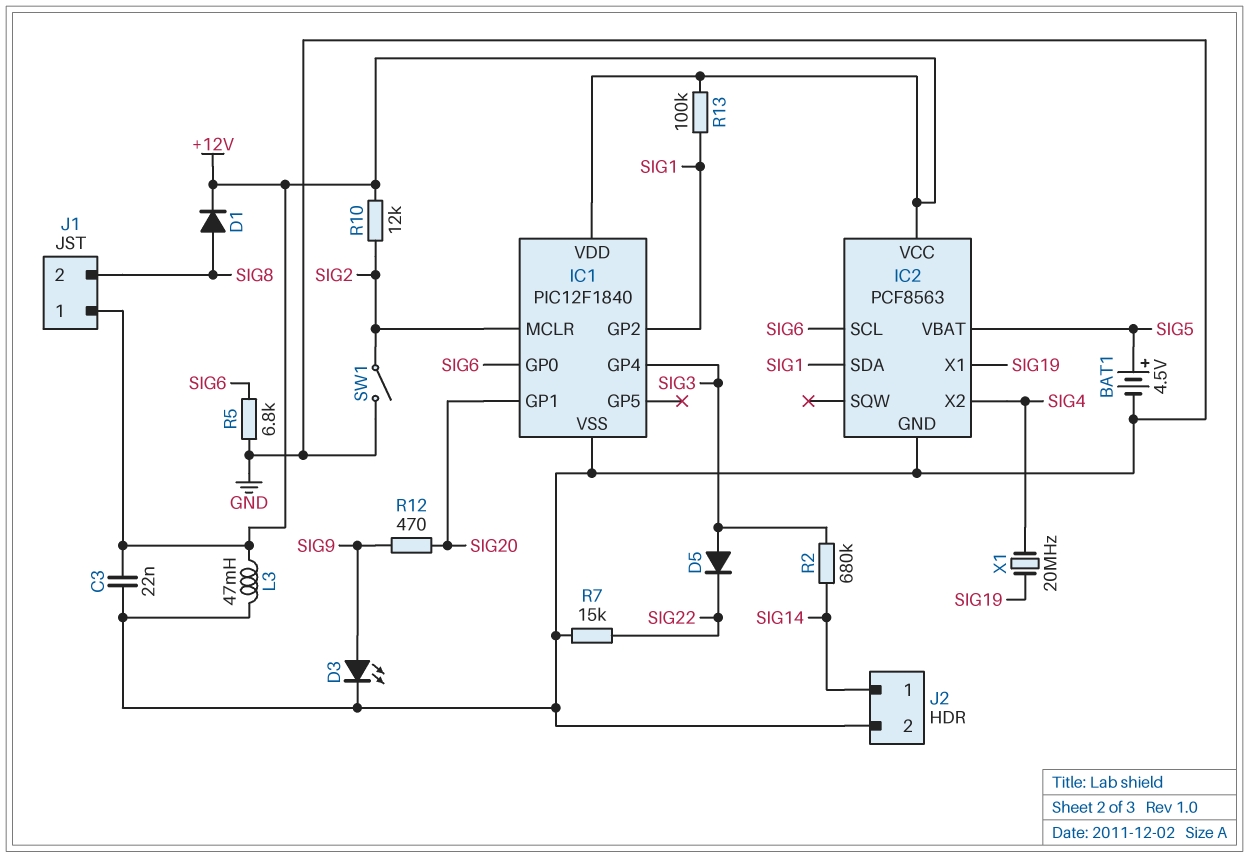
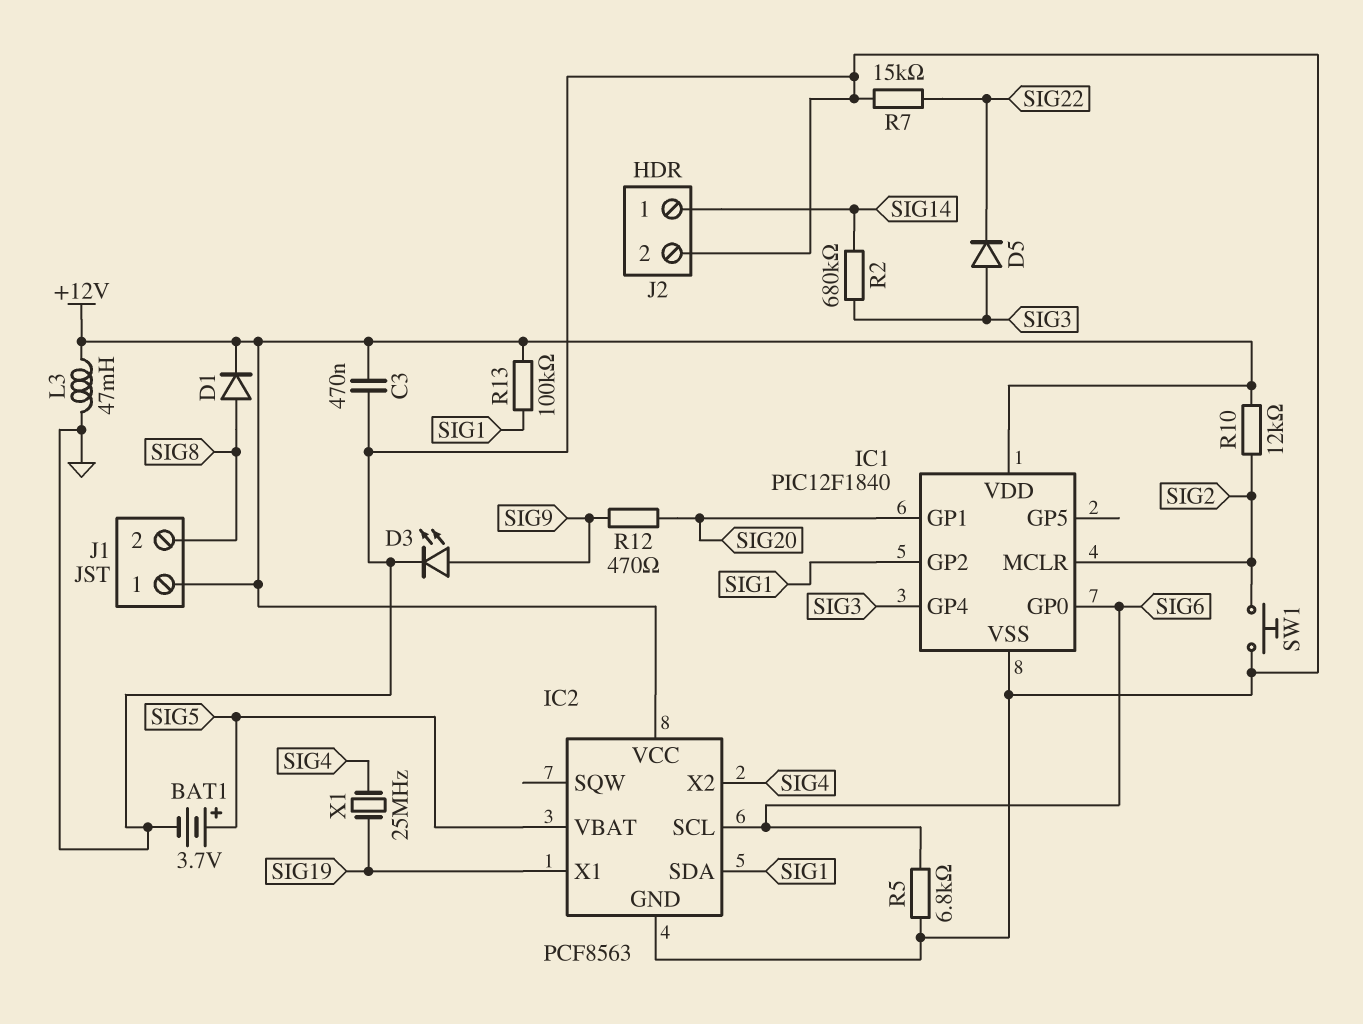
BAT1: 4.5V (plus SIG5, minus GND) -> 3.7V (plus SIG5, minus GND)
C3: 22nF (+12V, GND) -> 470nF (+12V, GND)
SW1: switch (GND, SIG2) -> button (GND, SIG2)
X1: 20MHz (SIG4, SIG19) -> 25MHz (SIG4, SIG19)

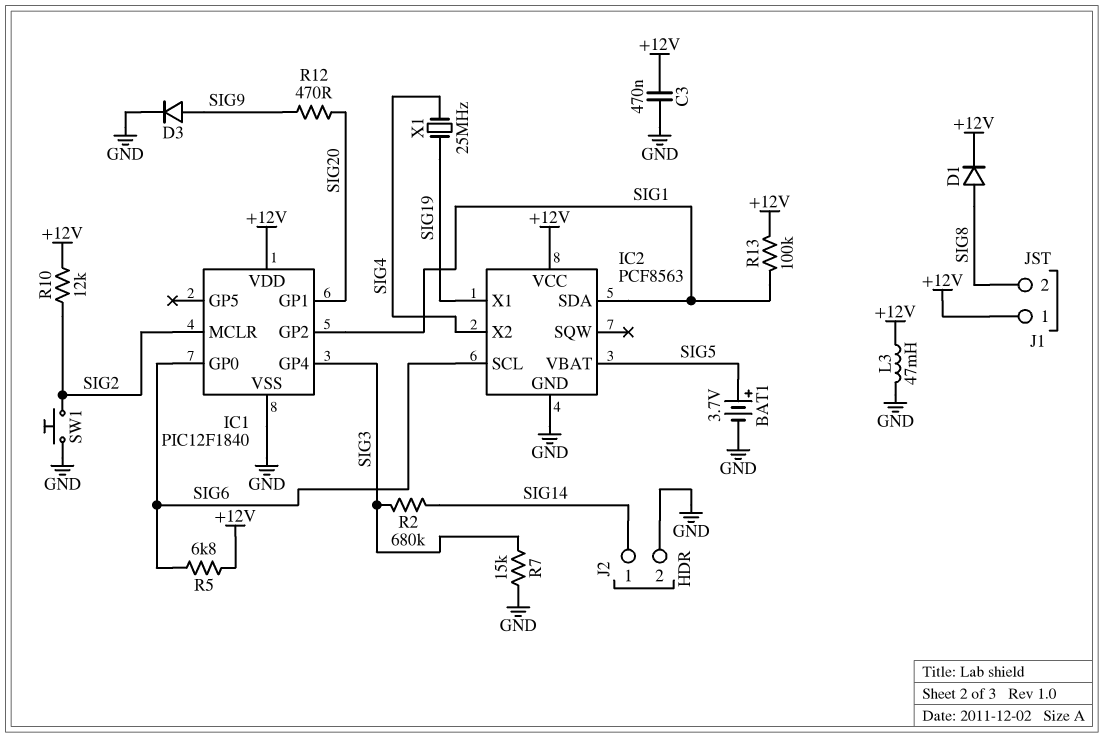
D3: LED (A SIG9, K GND) -> diode (A SIG9, K GND)
D5: diode (A SIG3, K SIG22) -> none
R5: 6.8k (GND, SIG6) -> 6.8k (+12V, SIG6)
R7: 15k (GND, SIG22) -> 15k (GND, SIG3)

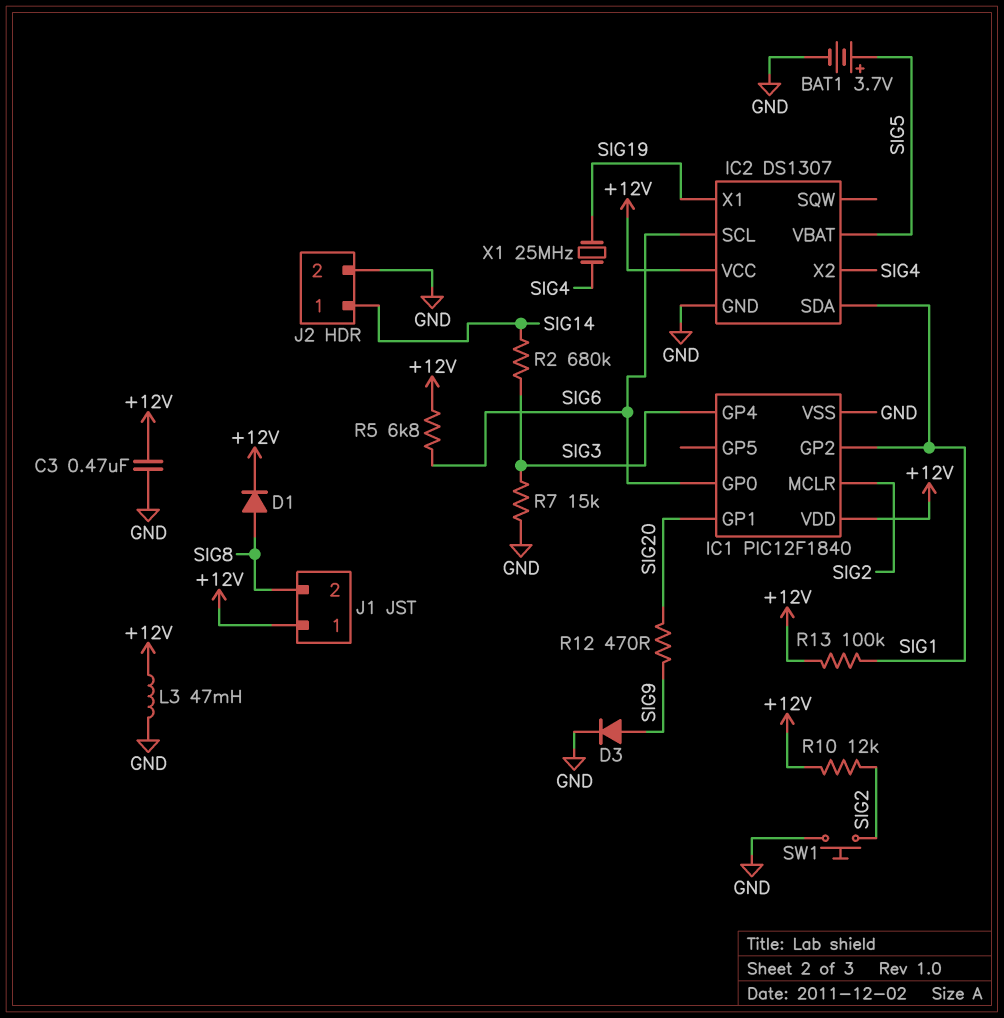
IC2: PCF8563 -> DS1307

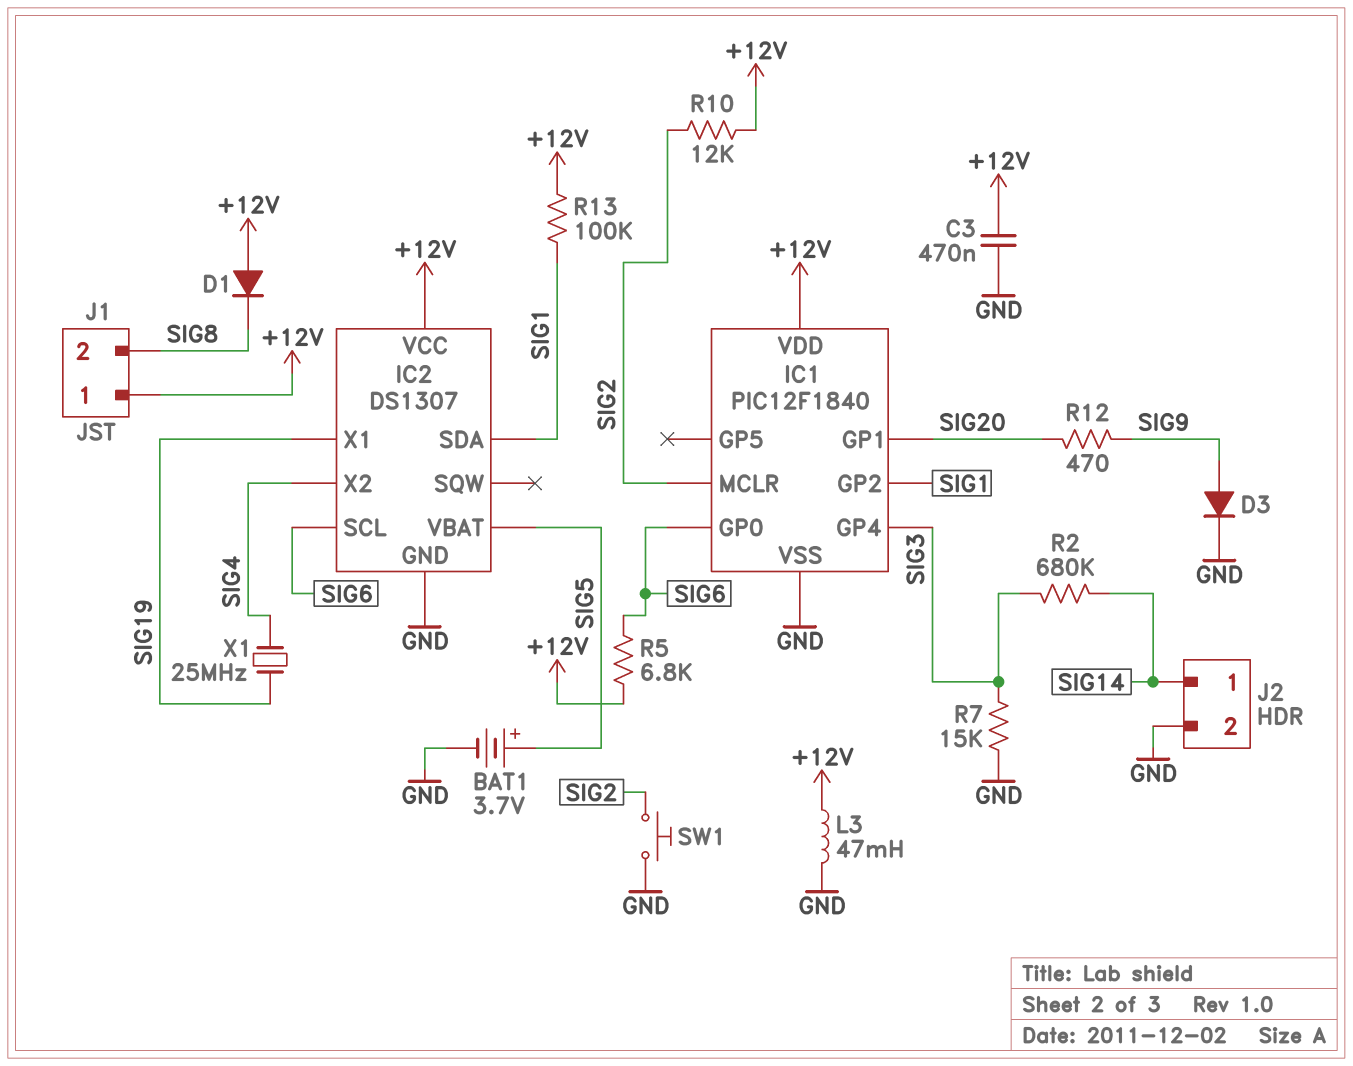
D1: diode (A SIG8, K +12V) -> diode (A +12V, K SIG8)

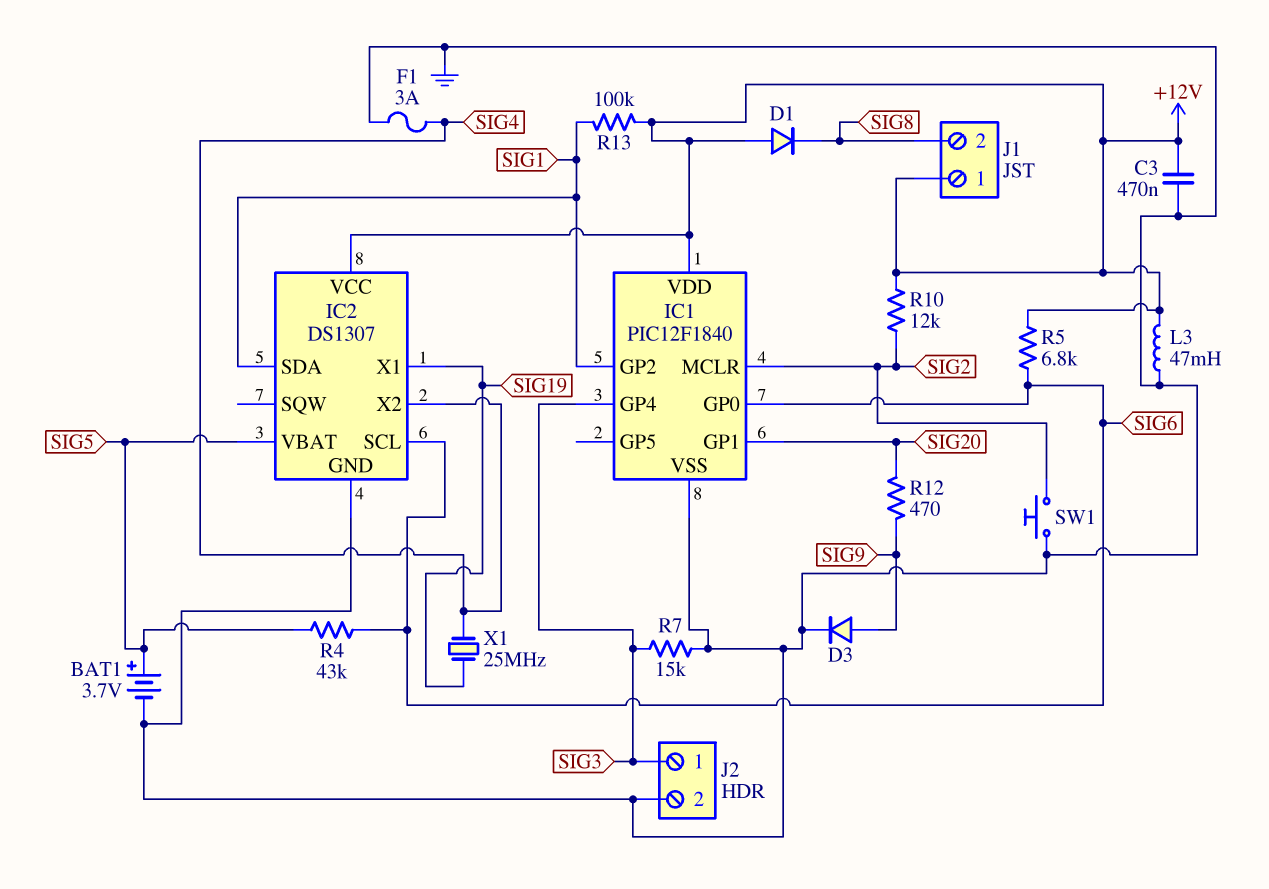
F1: none -> 3A (GND, SIG4)
J2 pin 1: SIG14 -> SIG3
R2: 680k (SIG3, SIG14) -> none
R4: none -> 43k (SIG5, SIG6)

